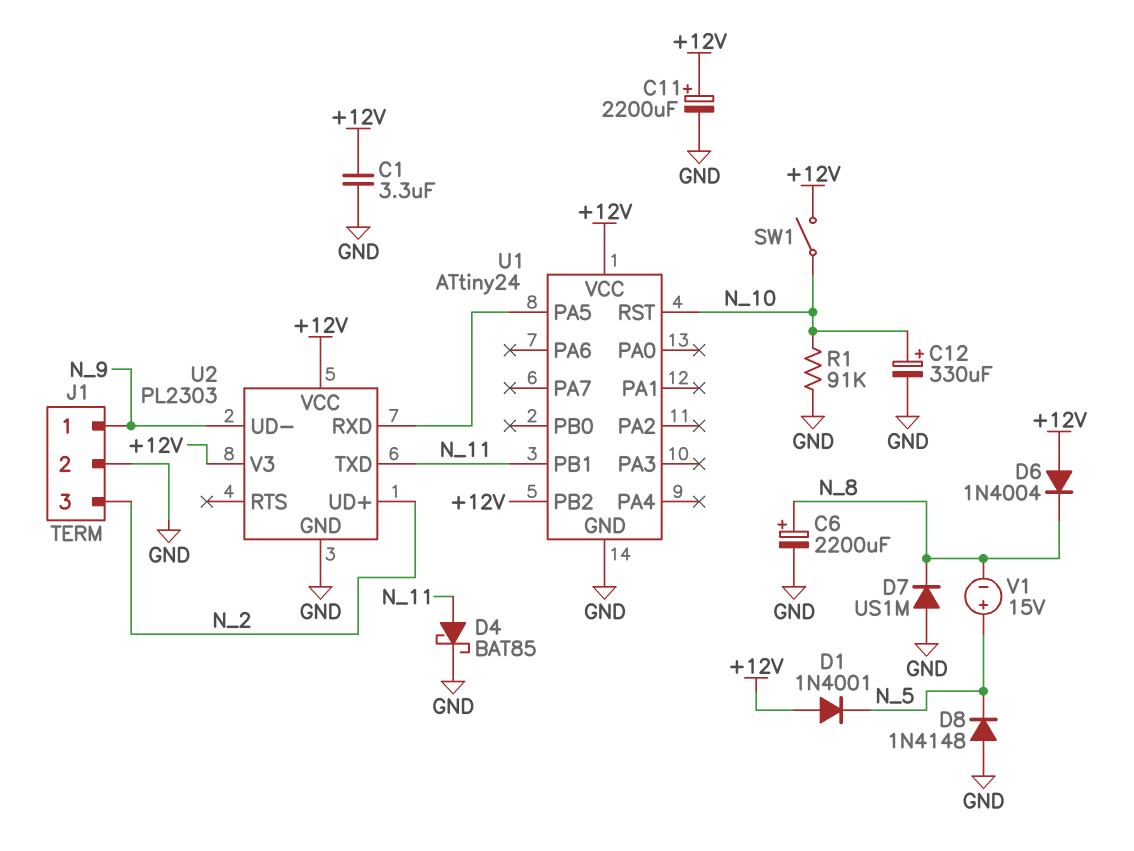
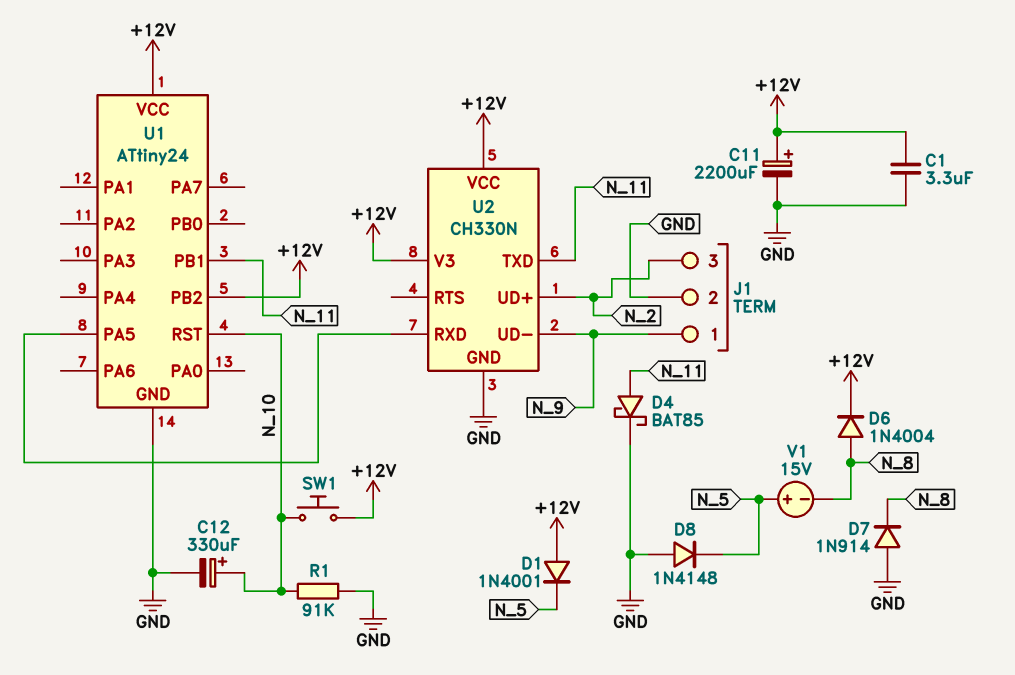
C6: 2200uF (plus N_8, minus GND) -> none
D6: diode 1N4004 (A +12V, K N_8) -> diode 1N4004 (A N_8, K +12V)
D7: diode US1M (A GND, K N_8) -> diode 1N914 (A GND, K N_8)
SW1: switch (+12V, N_10) -> button (+12V, N_10)
U2: PL2303 -> CH330N

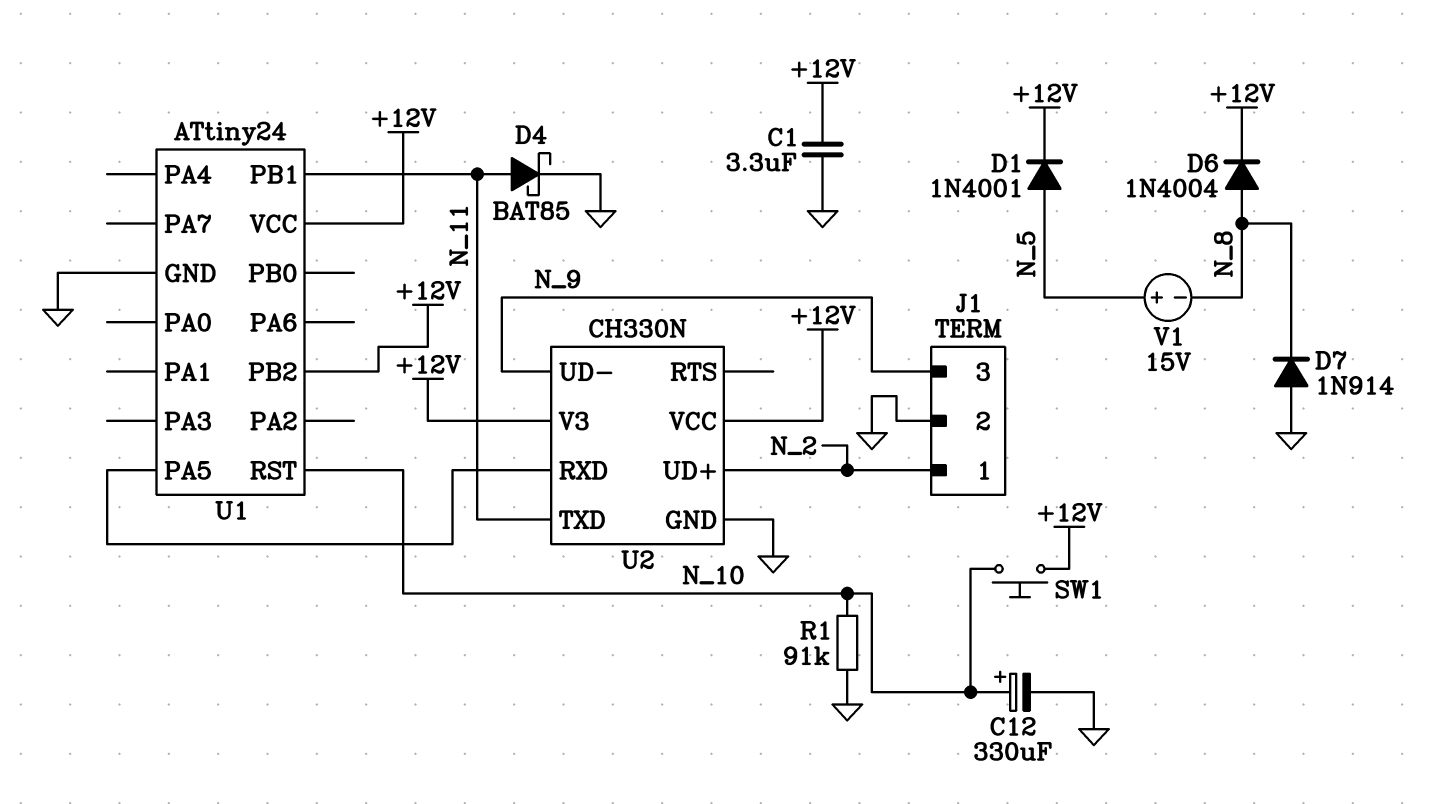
C11: 2200uF (plus +12V, minus GND) -> none
D1: diode 1N4001 (A +12V, K N_5) -> diode 1N4001 (A N_5, K +12V)
D8: diode 1N4148 (A GND, K N_5) -> none
J1 pin 1: N_9 -> N_2
J1 pin 3: N_2 -> N_9

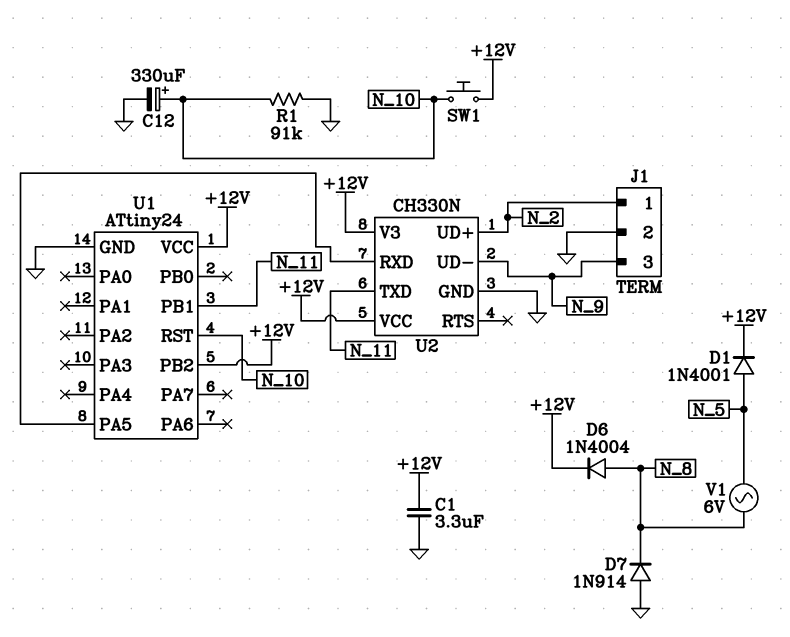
D4: schottky BAT85 (A N_11, K GND) -> none
V1: 15V (plus N_5, minus N_8) -> AC 6V (N_5, N_8)

